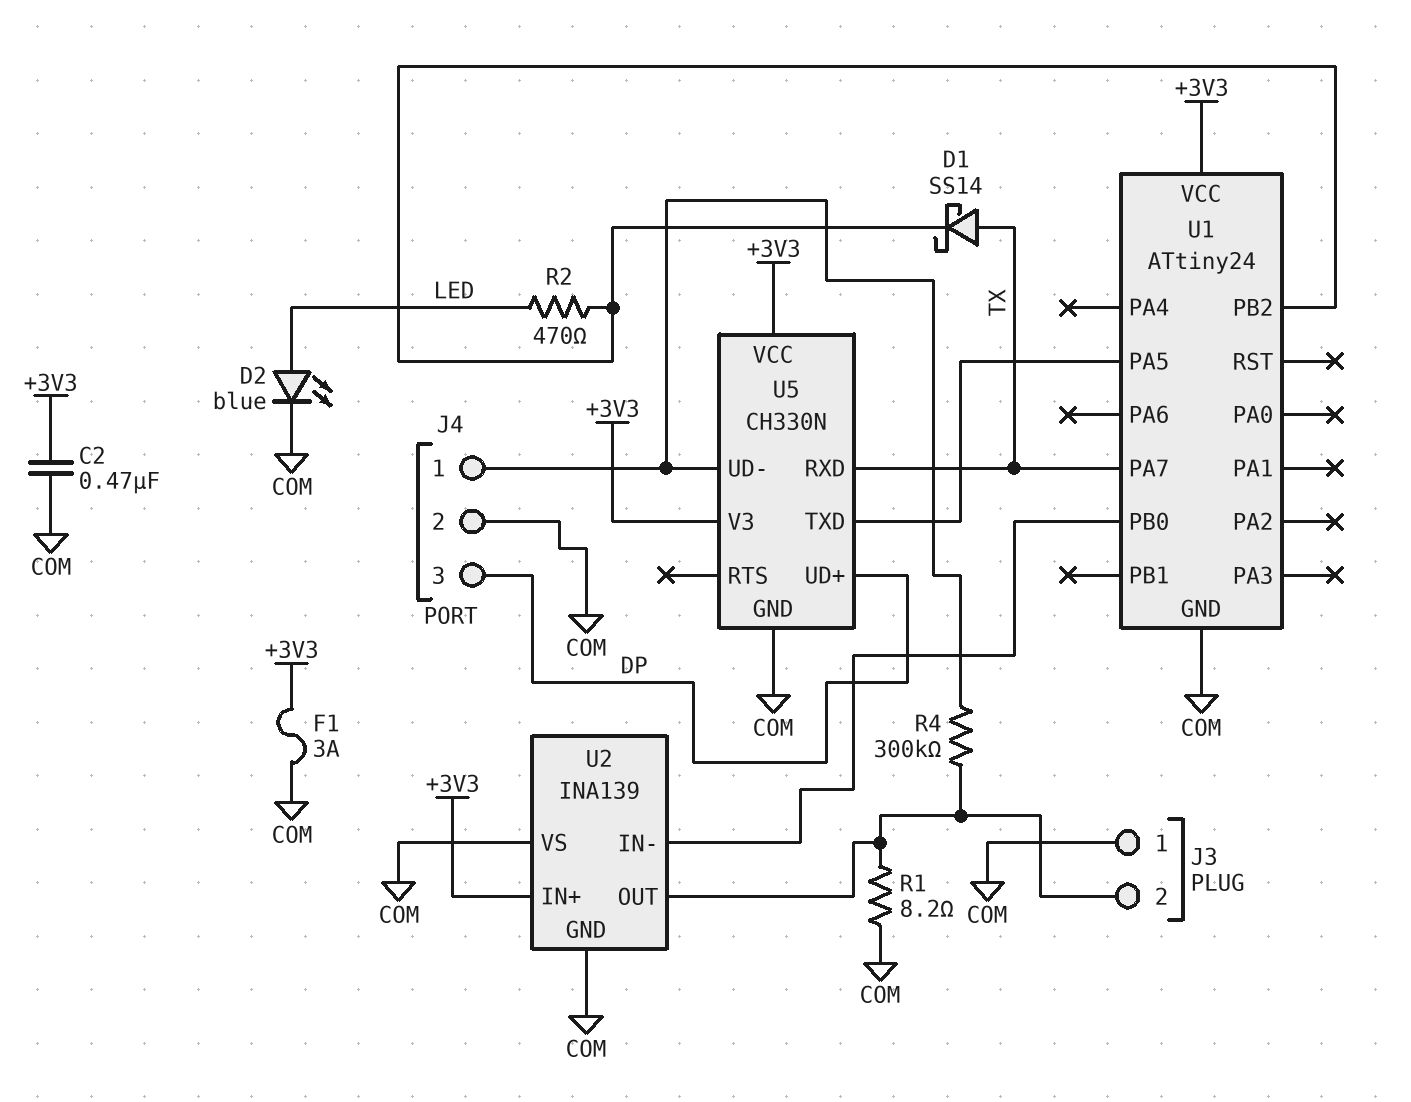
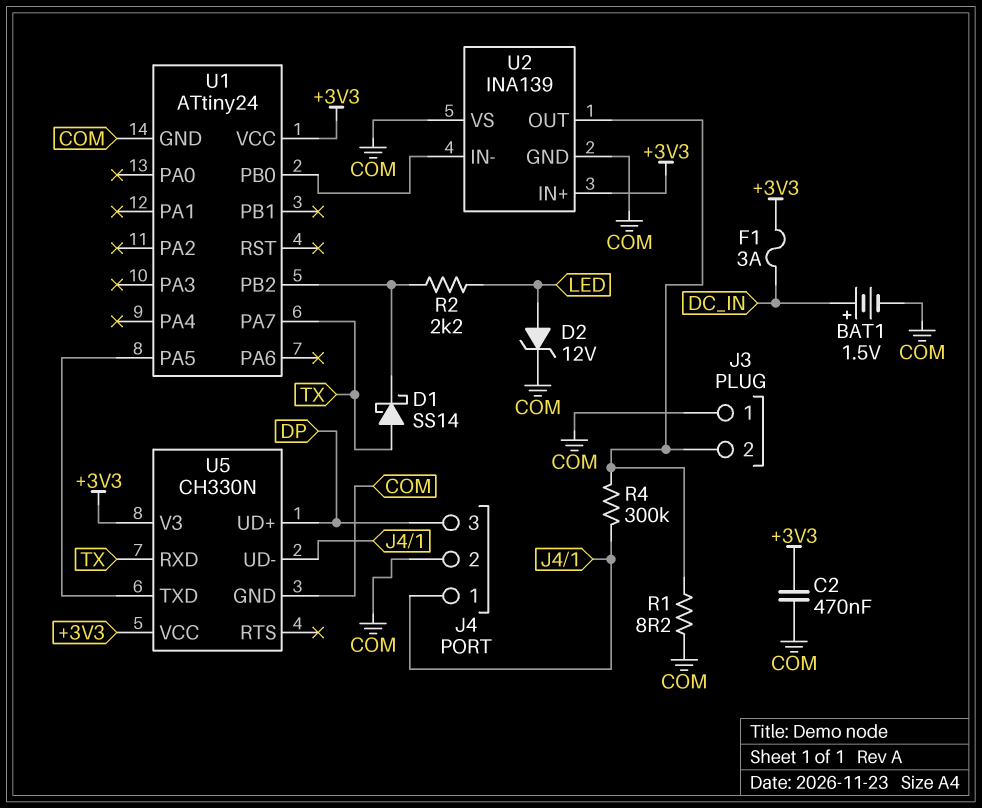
BAT1: none -> 1.5V (plus DC_IN, minus COM)
D2: LED blue (A LED, K COM) -> zener 12V (A LED, K COM)
F1: 3A (+3V3, COM) -> 3A (+3V3, DC_IN)
R2: 470 (LED, U1/PB2) -> 2.2k (LED, U1/PB2)

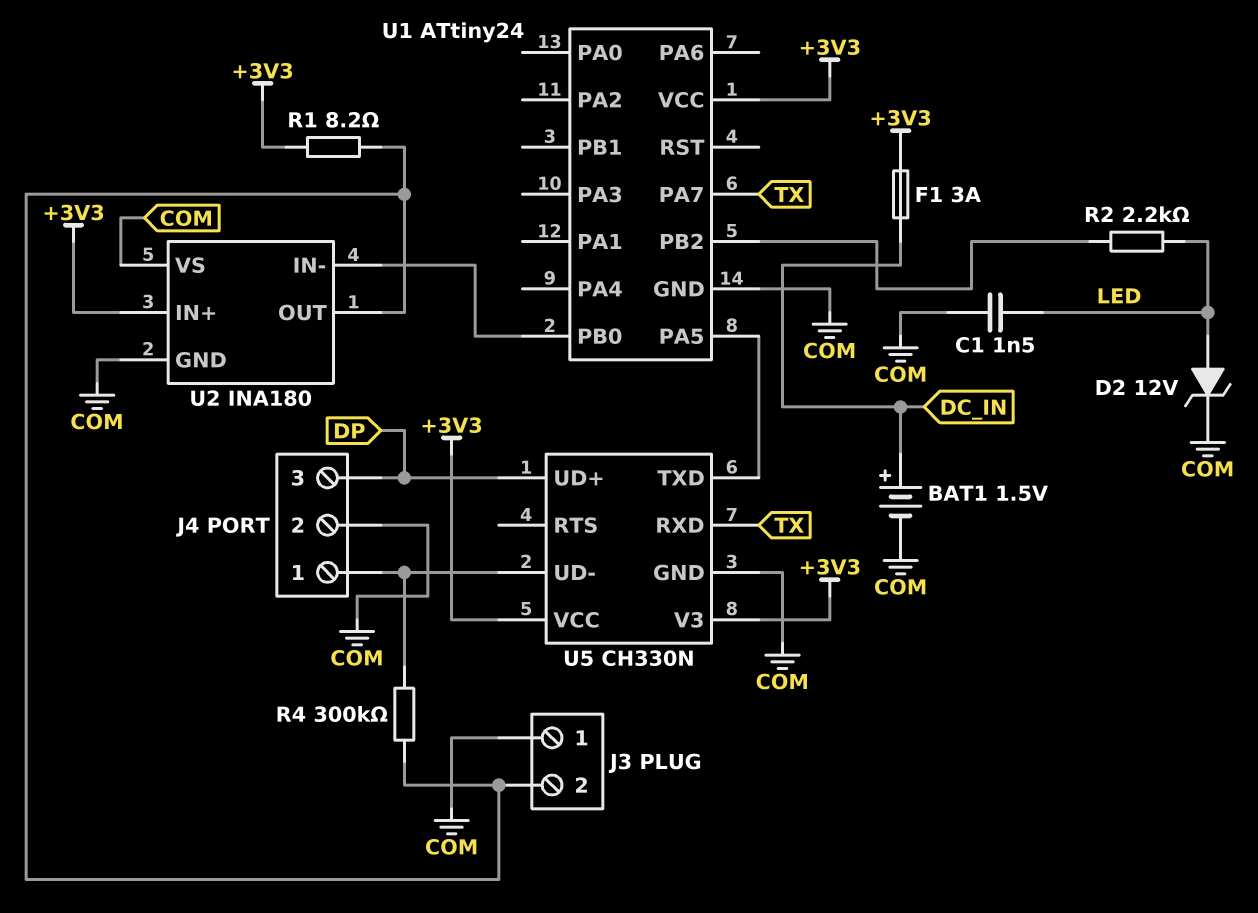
C1: none -> 1.5nF (COM, LED)
C2: 470nF (+3V3, COM) -> none
D1: schottky SS14 (A TX, K U1/PB2) -> none
R1: 8.2 (COM, J3/2) -> 8.2 (+3V3, J3/2)
U2: INA139 -> INA180

